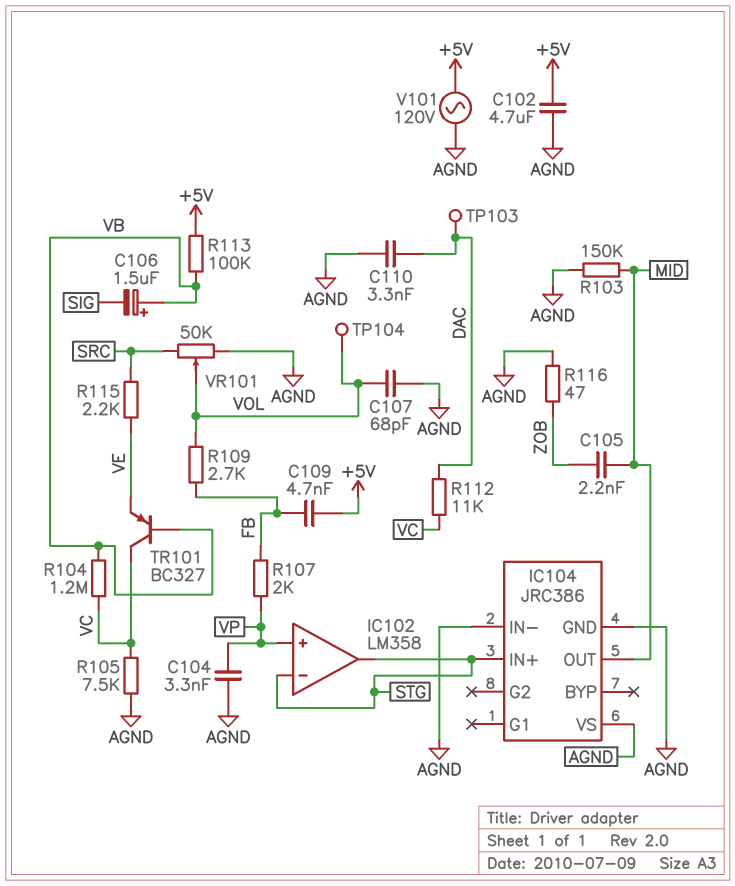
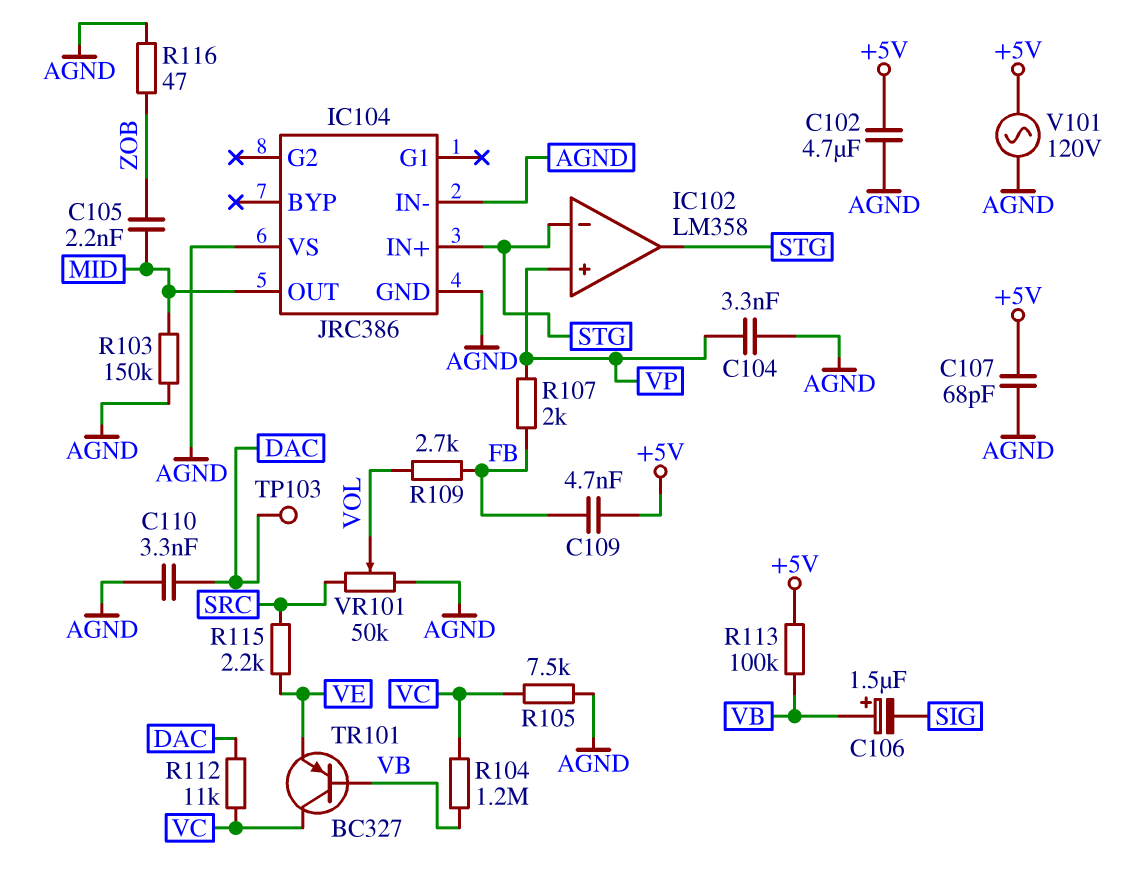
C107: 68pF (AGND, VOL) -> 68pF (+5V, AGND)
TP104: test point (VOL) -> none

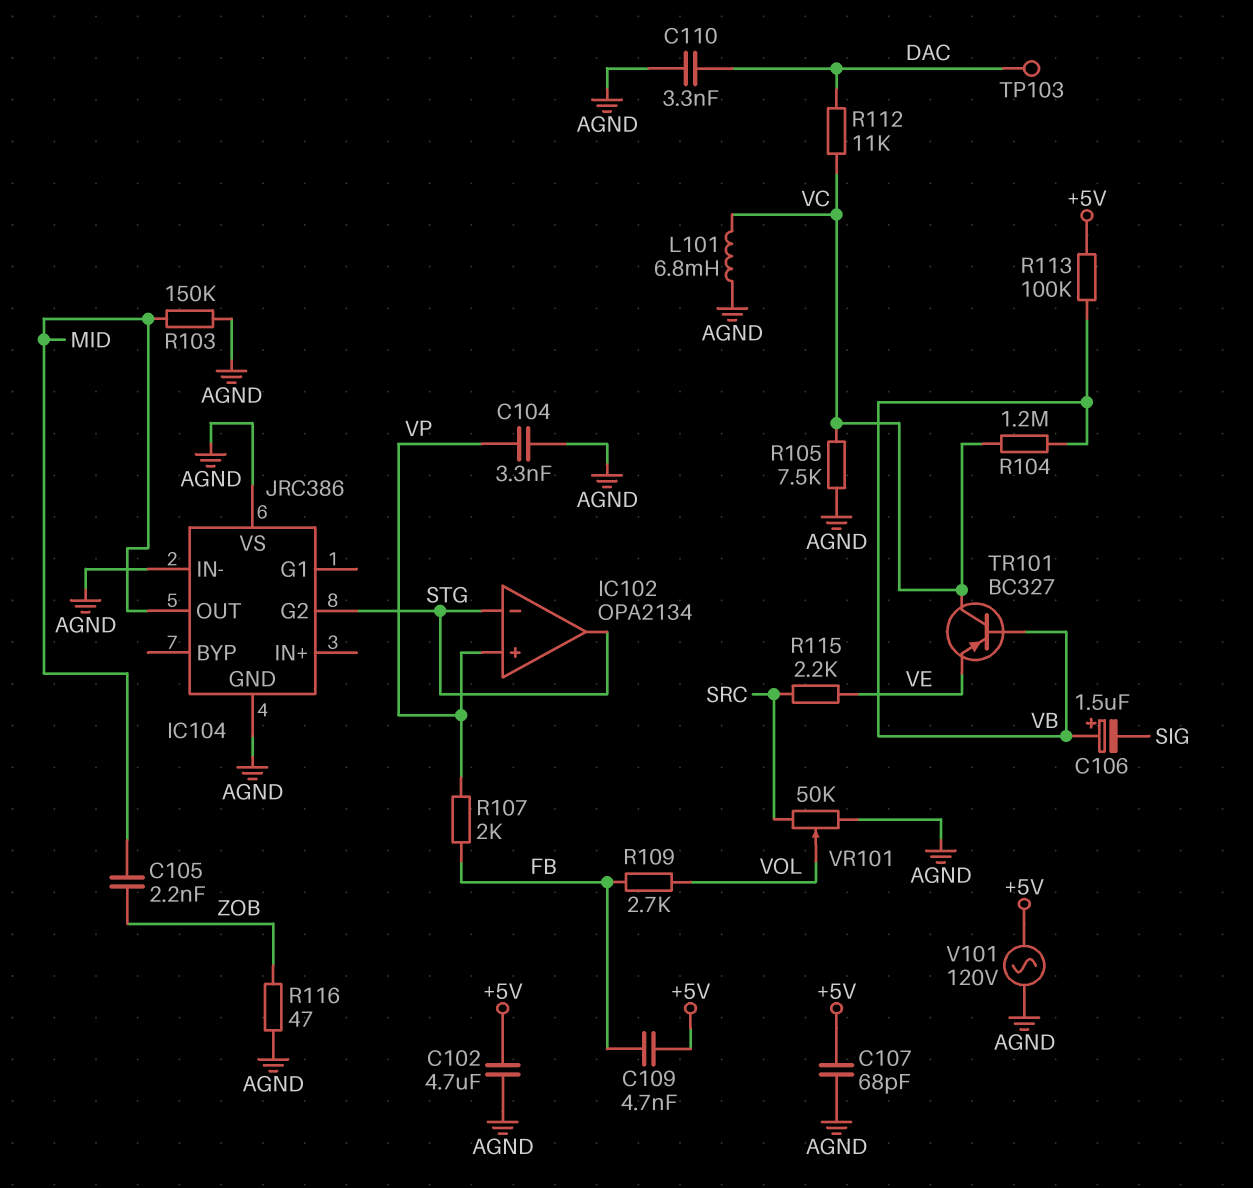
IC102: LM358 -> OPA2134
IC104 pin G2: none -> STG
IC104 pin IN+: STG -> none
L101: none -> 6.8mH (AGND, VC)

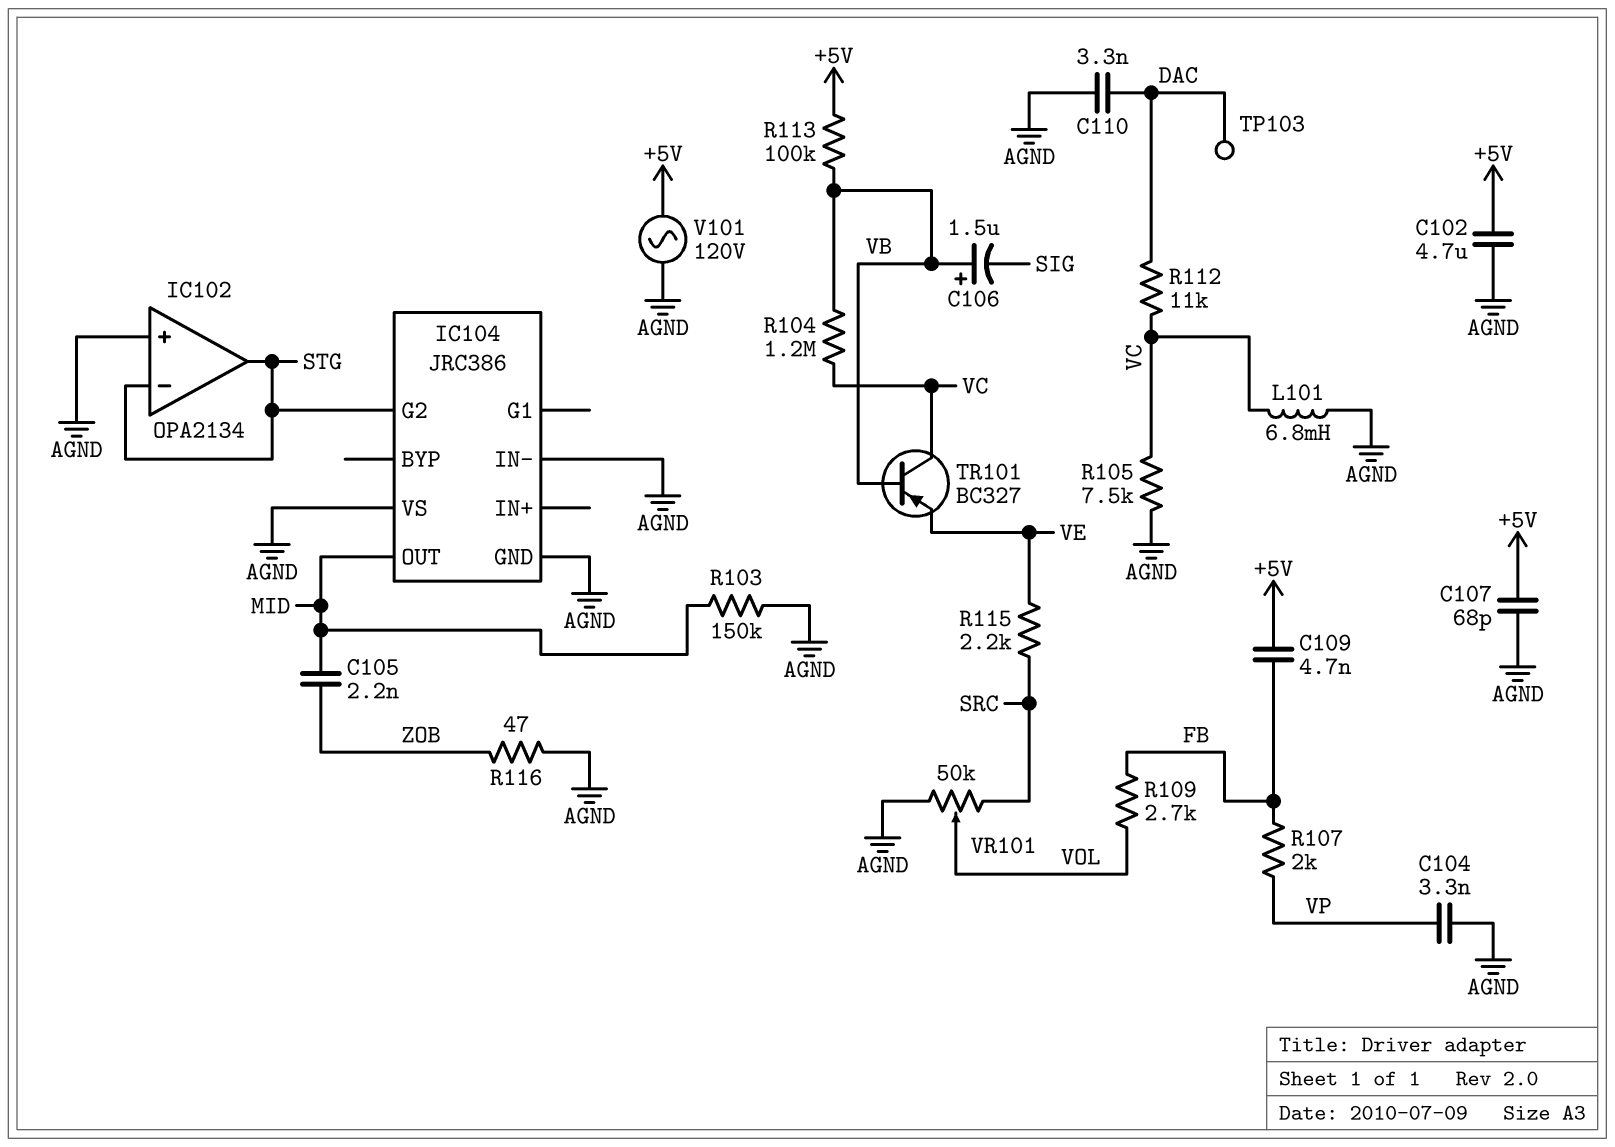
IC102 pin in+: VP -> AGND

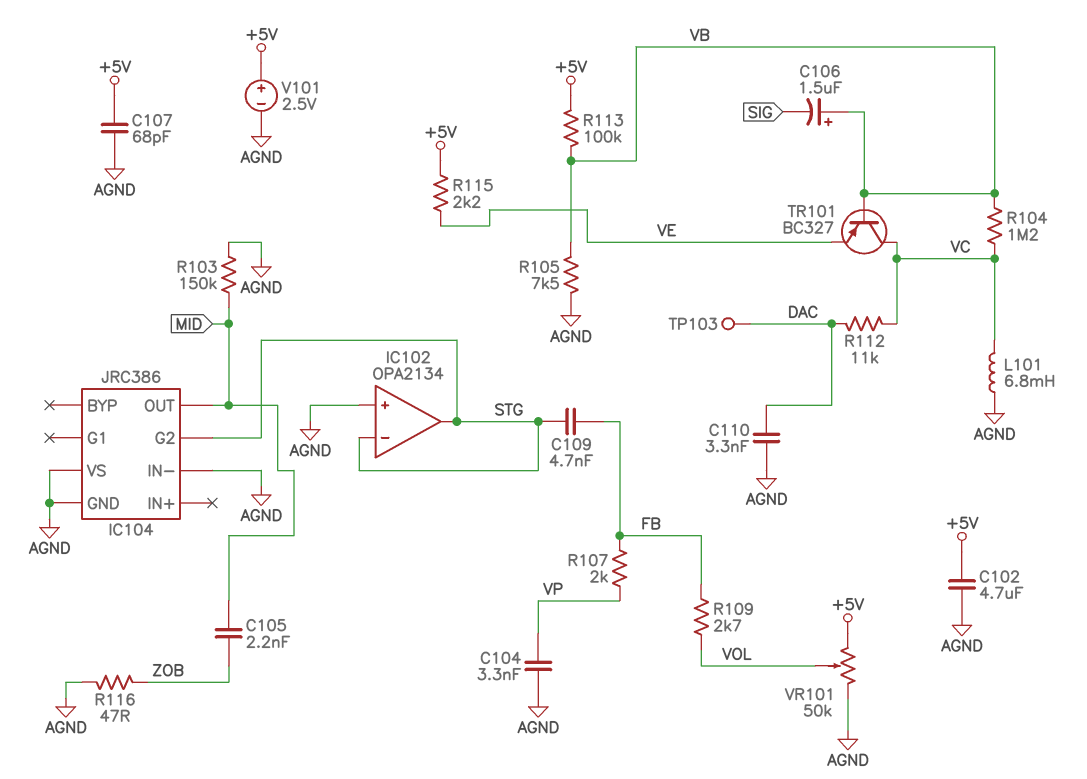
C109: 4.7nF (+5V, FB) -> 4.7nF (FB, STG)
R105: 7.5k (AGND, VC) -> 7.5k (AGND, VB)
R115: 2.2k (SRC, VE) -> 2.2k (+5V, VE)
V101: AC 120V (+5V, AGND) -> 2.5V (plus +5V, minus AGND)
VR101: 50k (AGND, SRC, wiper VOL) -> 50k (+5V, AGND, wiper VOL)

